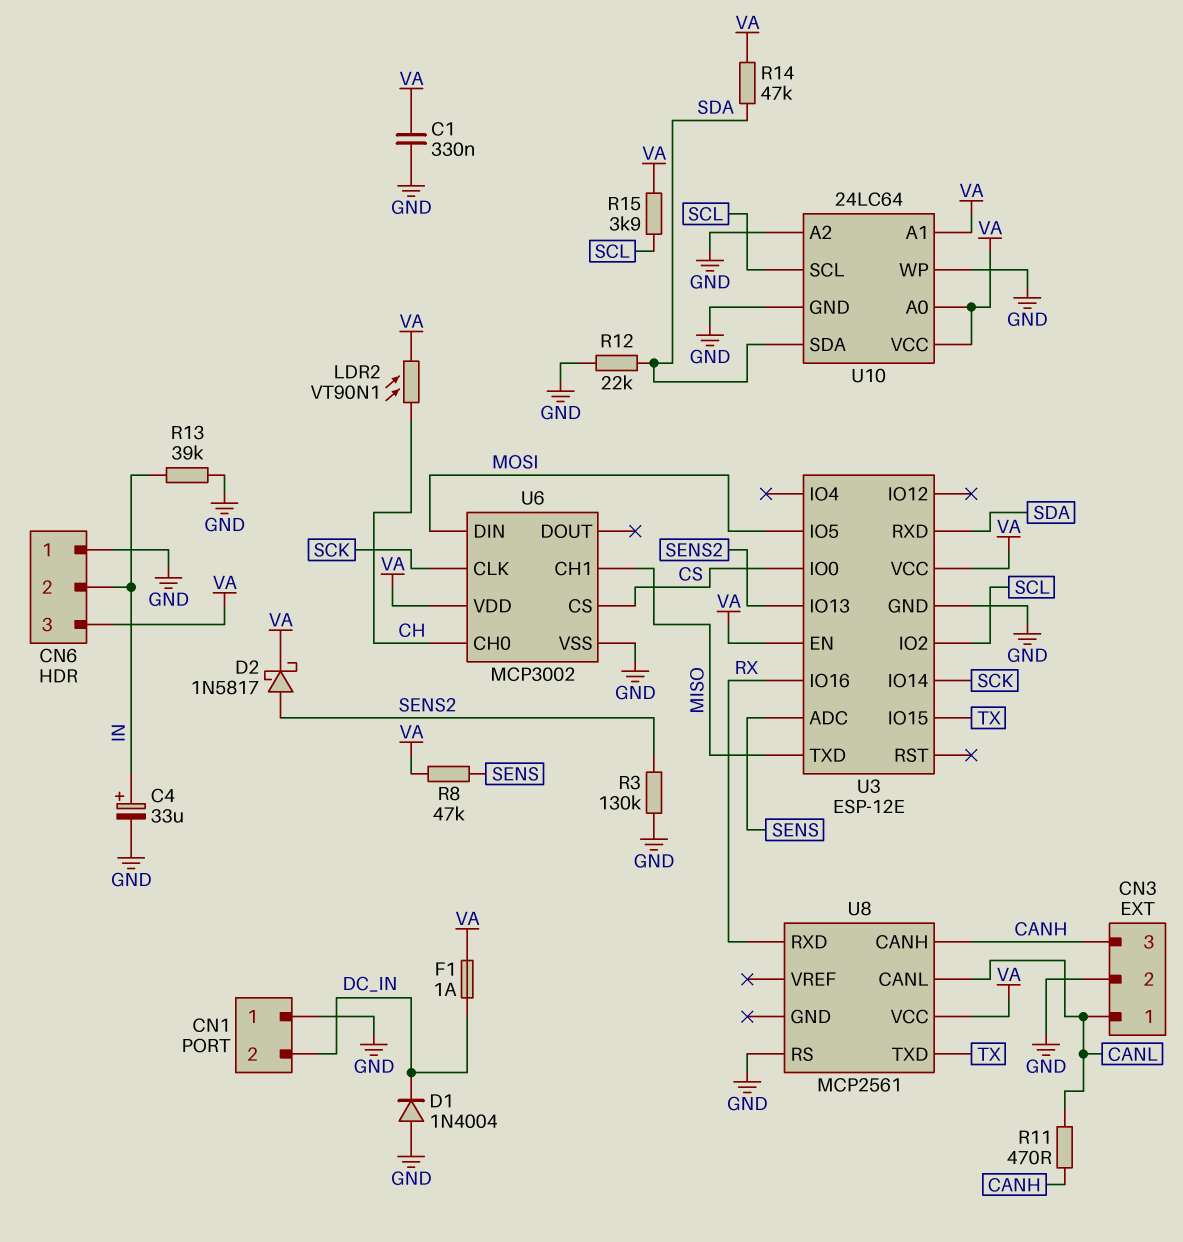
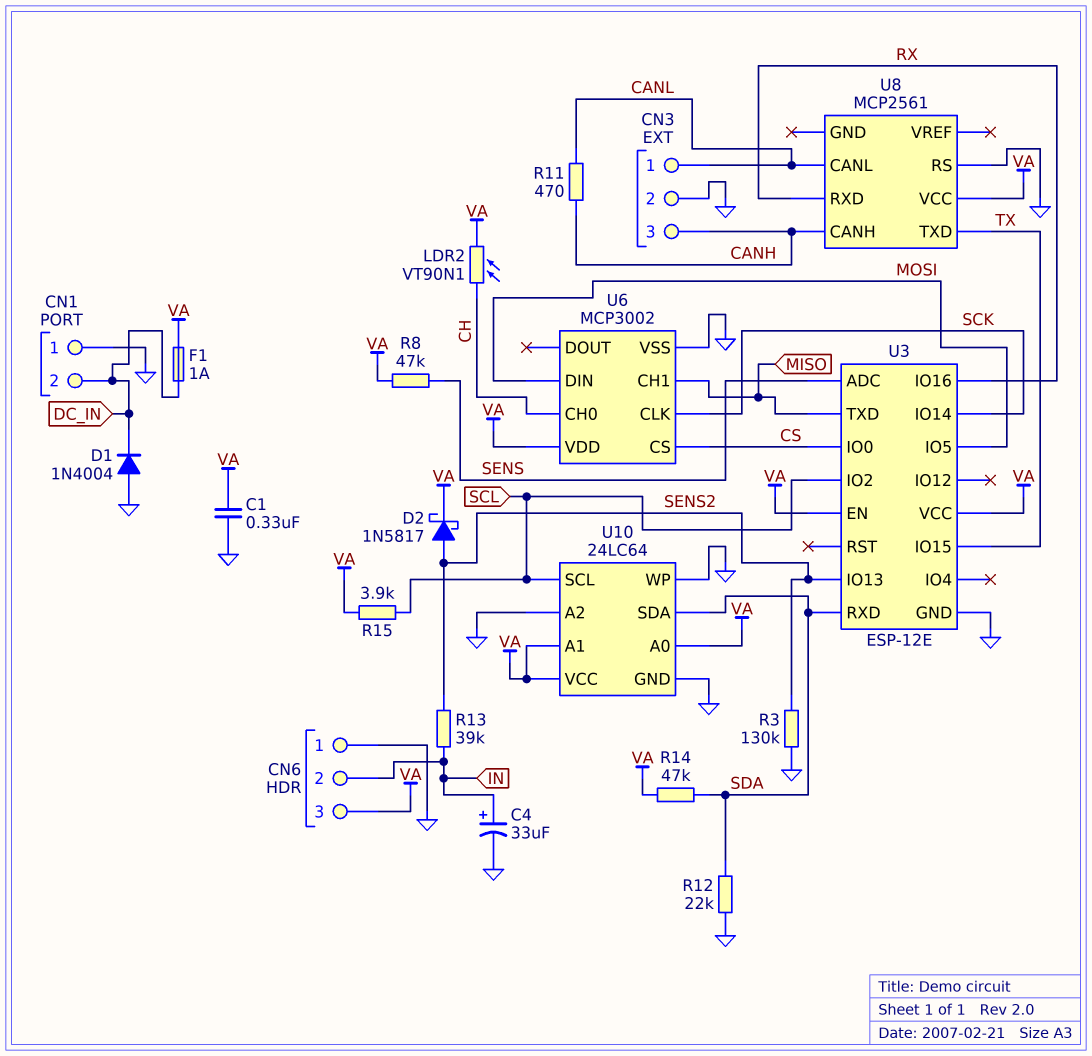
R13: 39k (GND, IN) -> 39k (IN, SENS2)

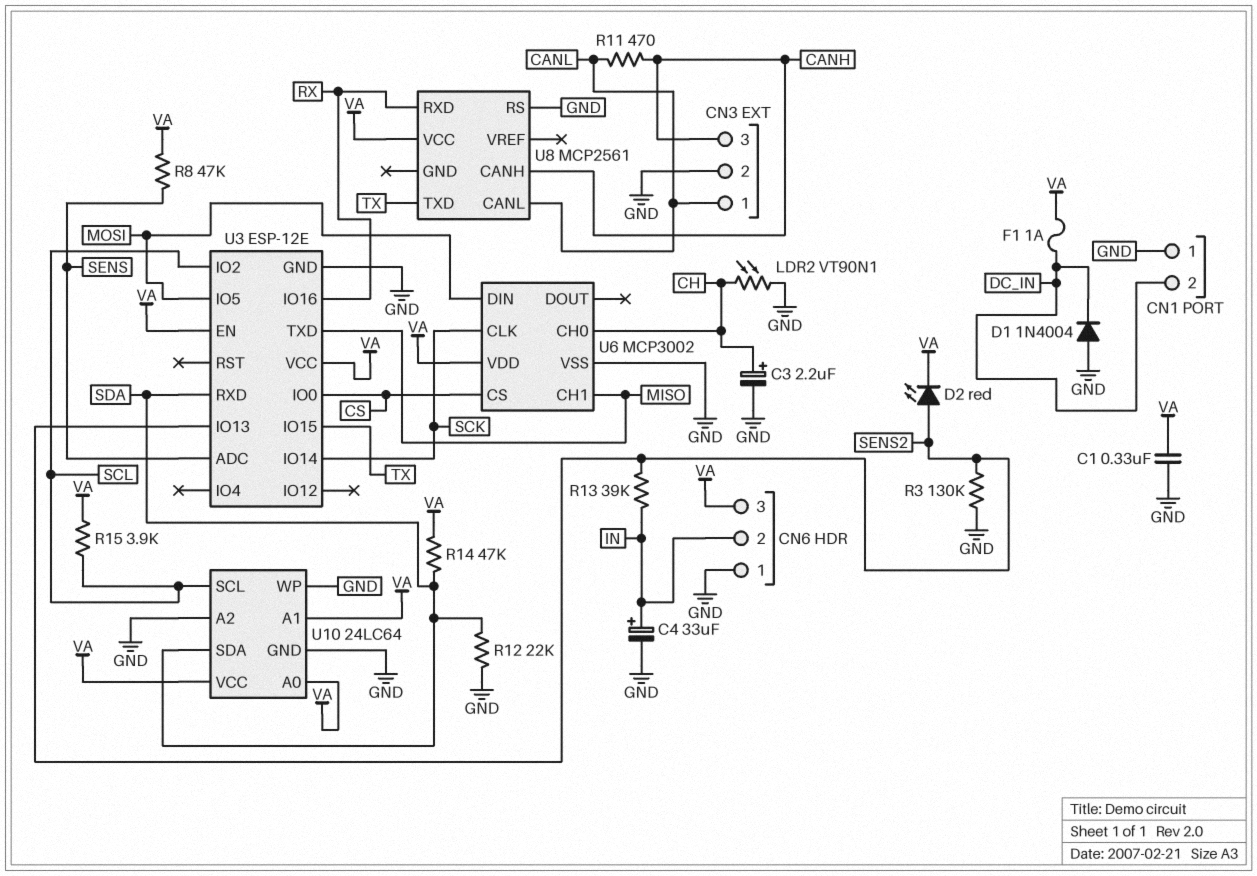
C3: none -> 2.2uF (plus CH, minus GND)
D2: schottky 1N5817 (A SENS2, K VA) -> LED red (A SENS2, K VA)
LDR2: VT90N1 (CH, VA) -> VT90N1 (CH, GND)

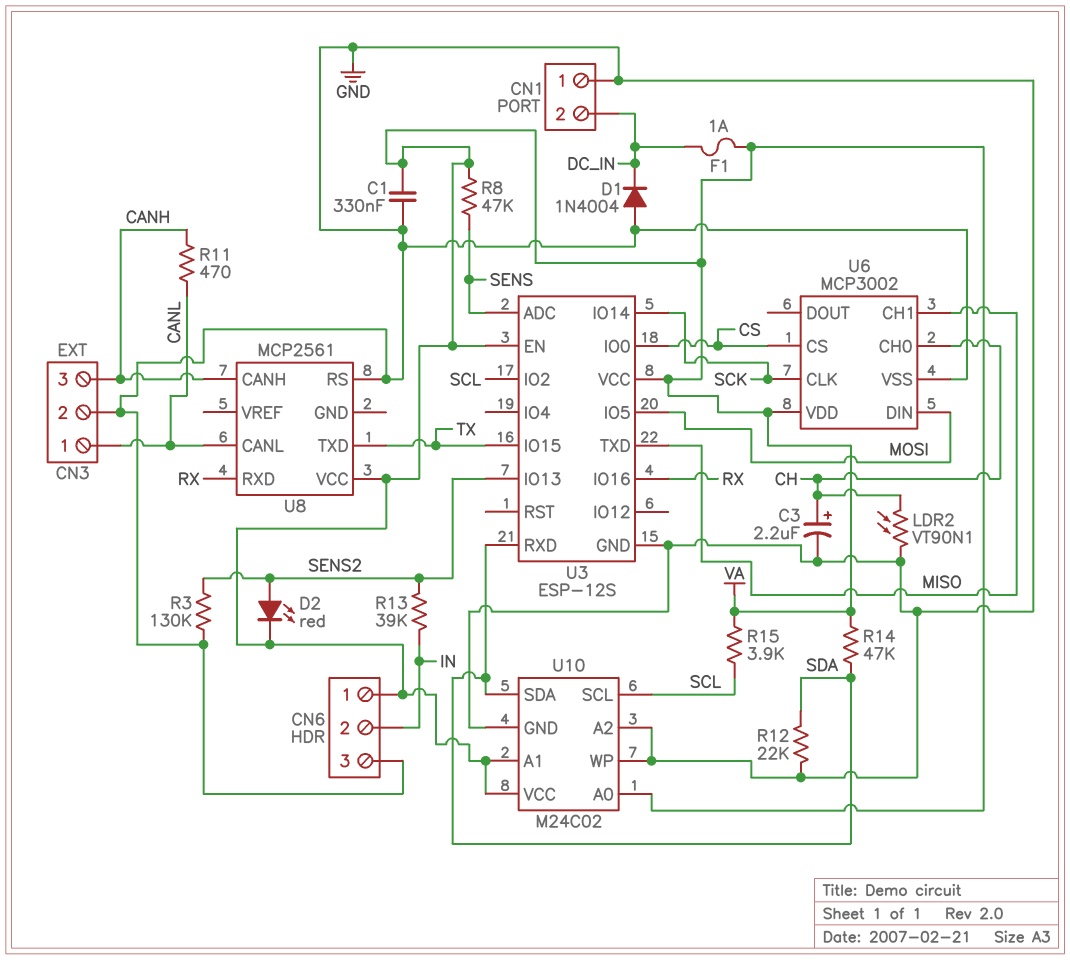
C4: 33uF (plus IN, minus GND) -> none
CN6 pin 1: GND -> VA
CN6 pin 3: VA -> GND
U3: ESP-12E -> ESP-12S
U10: 24LC64 -> M24C02

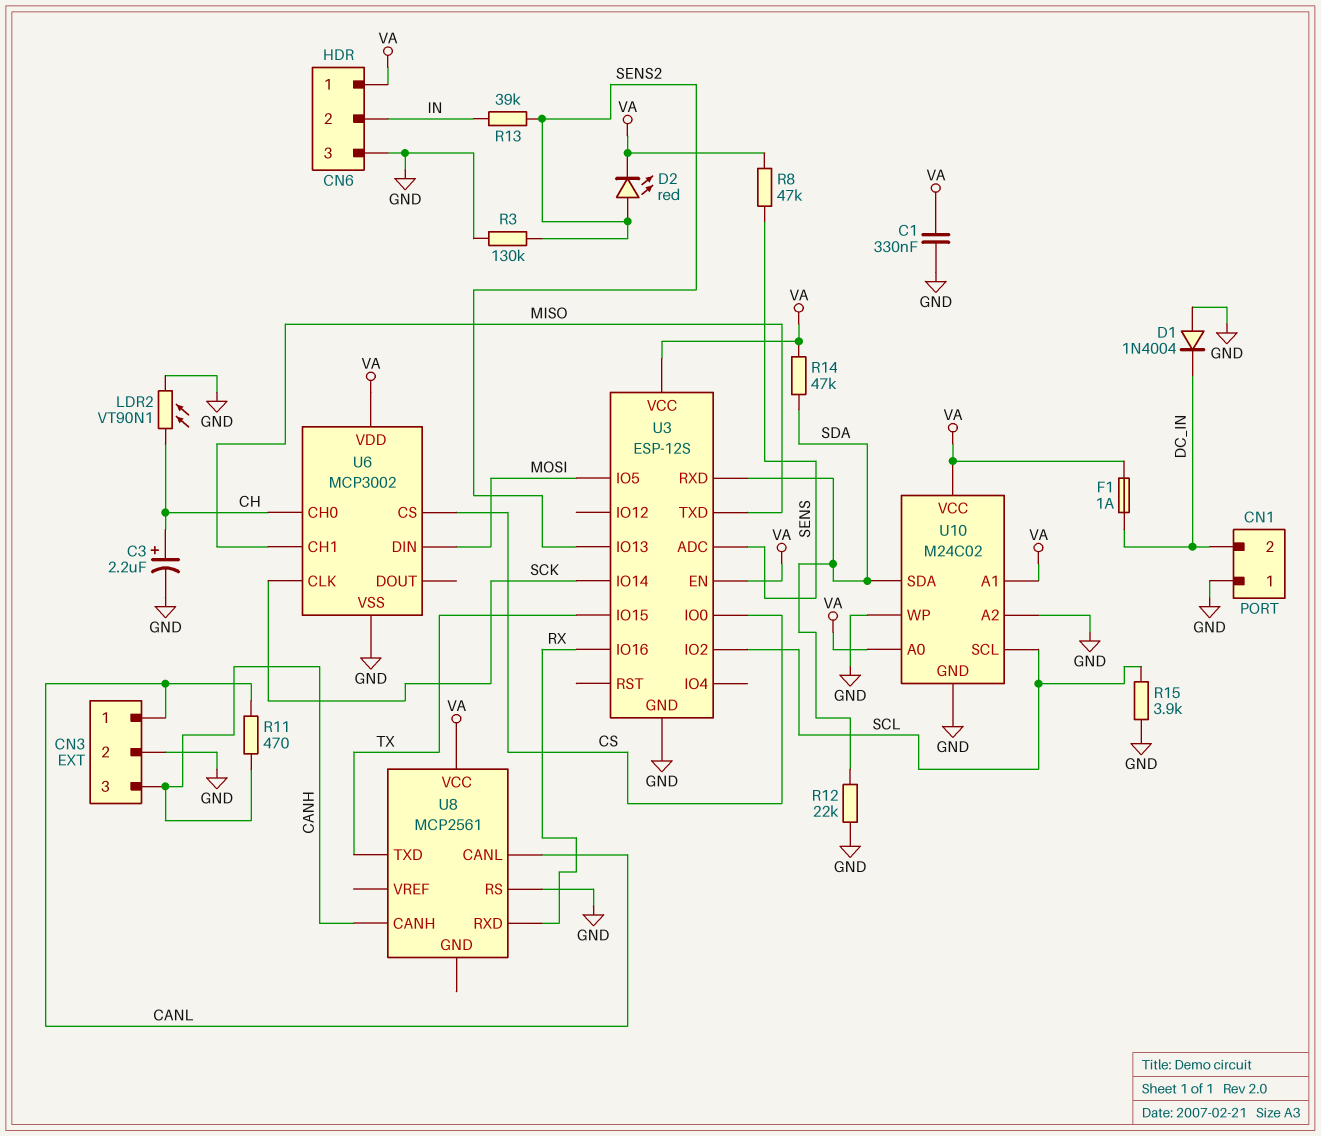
R15: 3.9k (SCL, VA) -> 3.9k (GND, SCL)

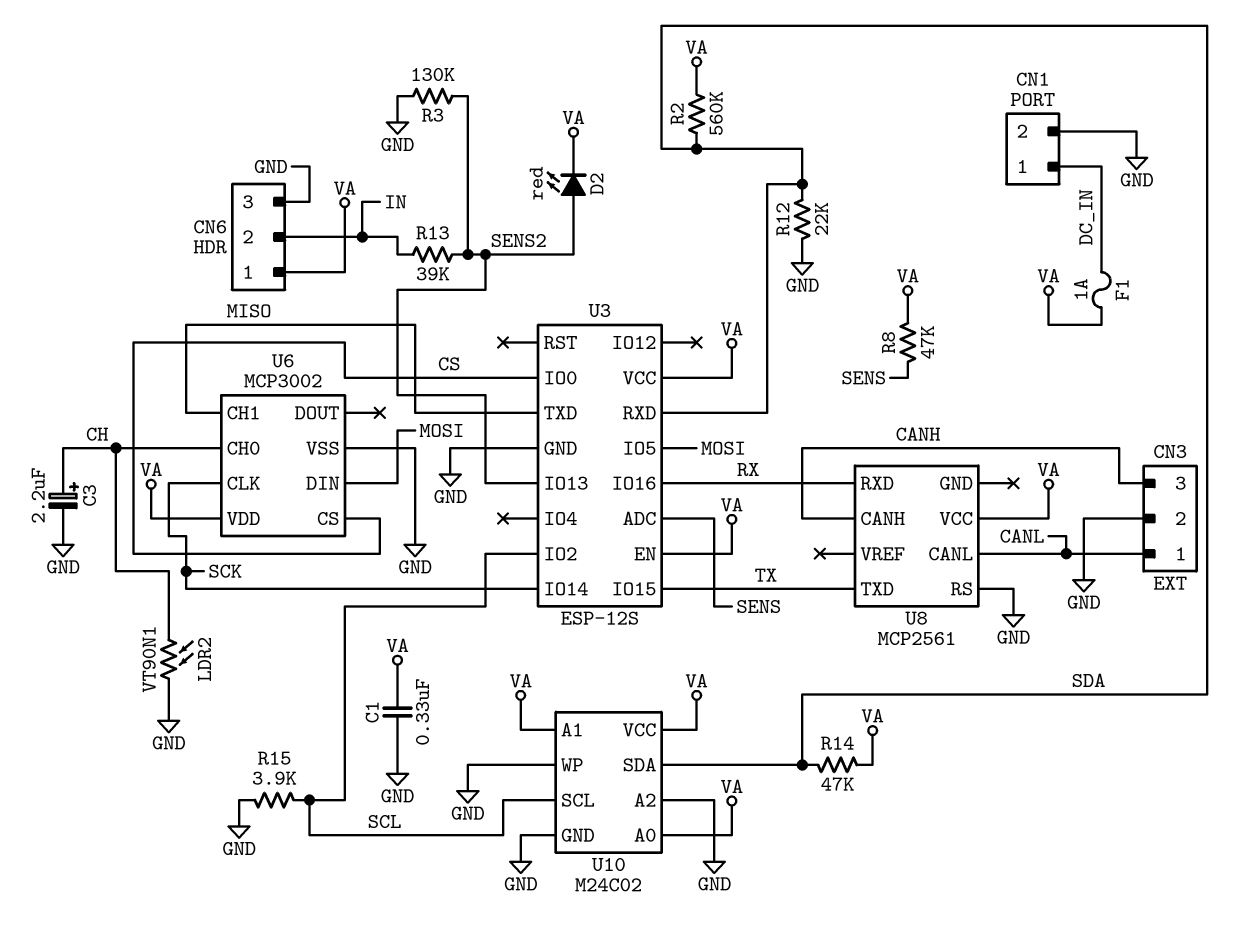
CN1 pin 1: GND -> DC_IN
CN1 pin 2: DC_IN -> GND
D1: diode 1N4004 (A GND, K DC_IN) -> none
R2: none -> 560k (SDA, VA)
R11: 470 (CANH, CANL) -> none

